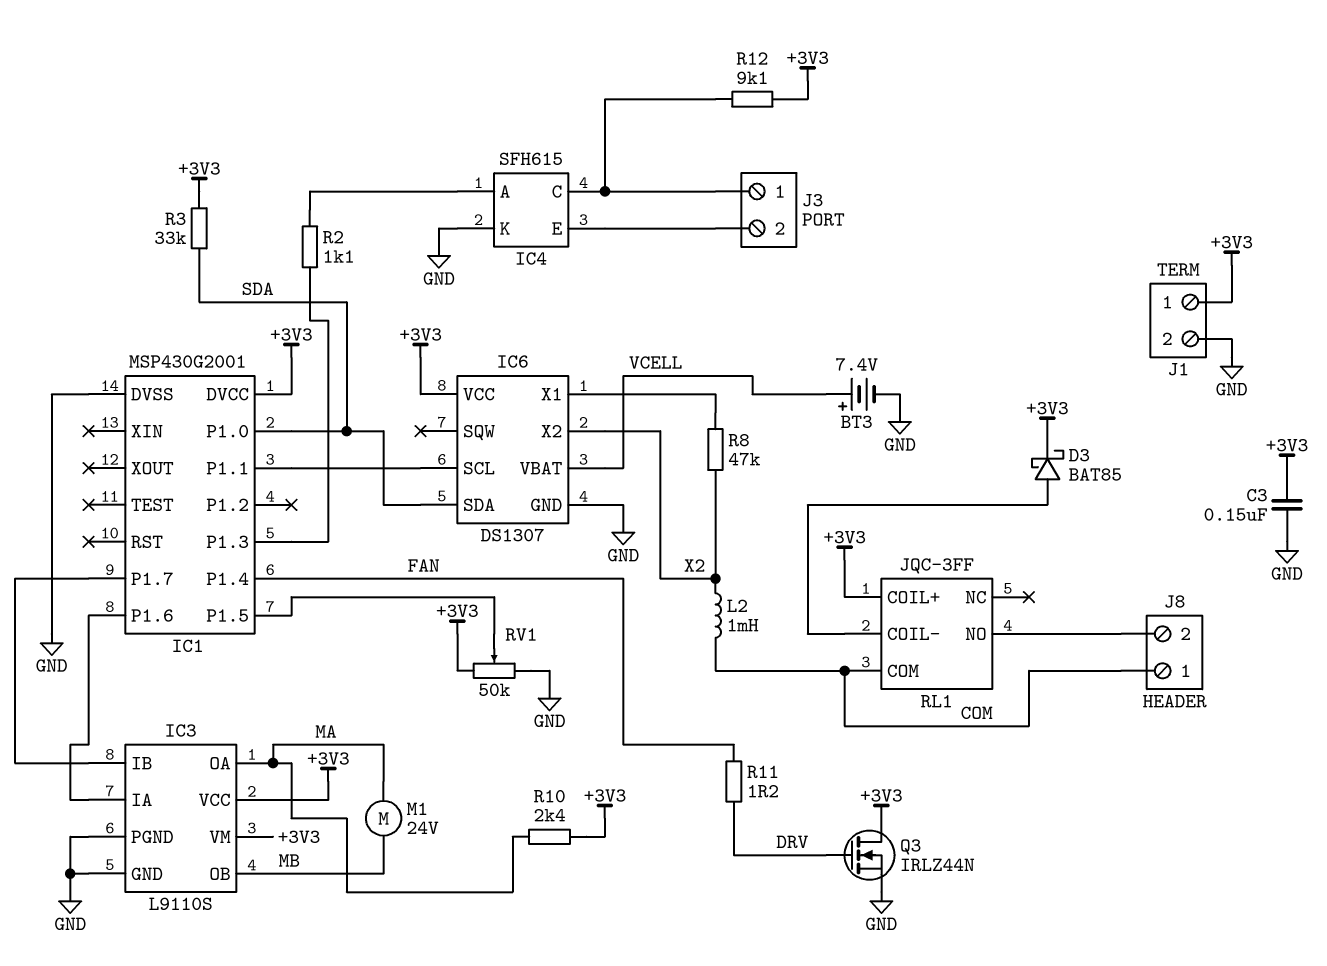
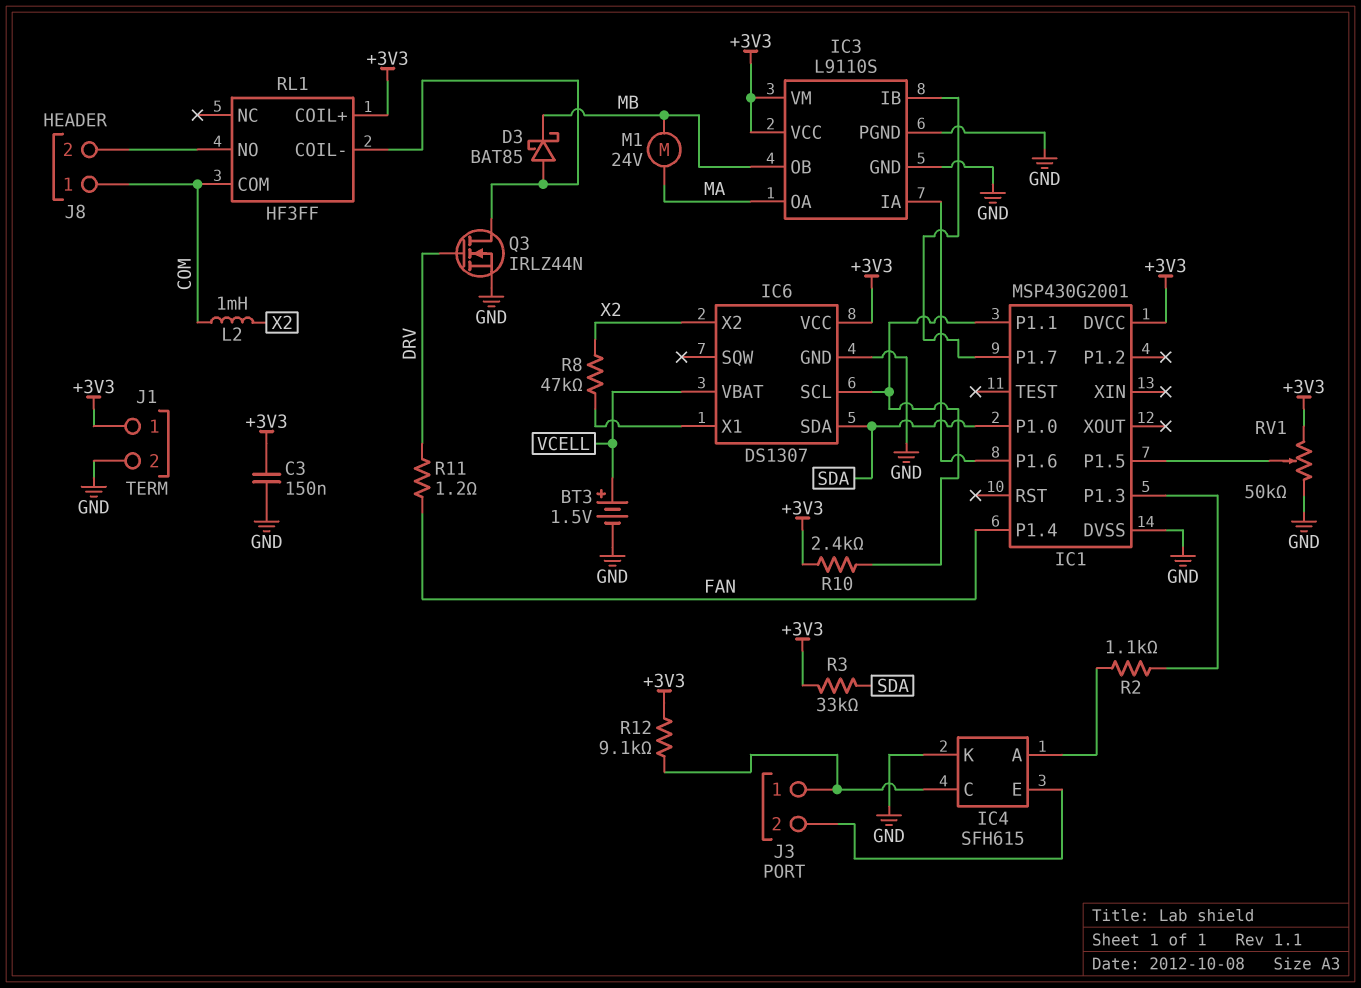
BT3: 7.4V (plus VCELL, minus GND) -> 1.5V (plus VCELL, minus GND)
D3: schottky BAT85 (A RL1/COIL-, K +3V3) -> schottky BAT85 (A RL1/COIL-, K MB)
Q3: NMOS IRLZ44N (G DRV, D +3V3, S GND) -> NMOS IRLZ44N (G DRV, D RL1/COIL-, S GND)
R10: 2.4k (+3V3, MA) -> 2.4k (+3V3, IC1/P1.1)
RL1: JQC-3FF -> HF3FF

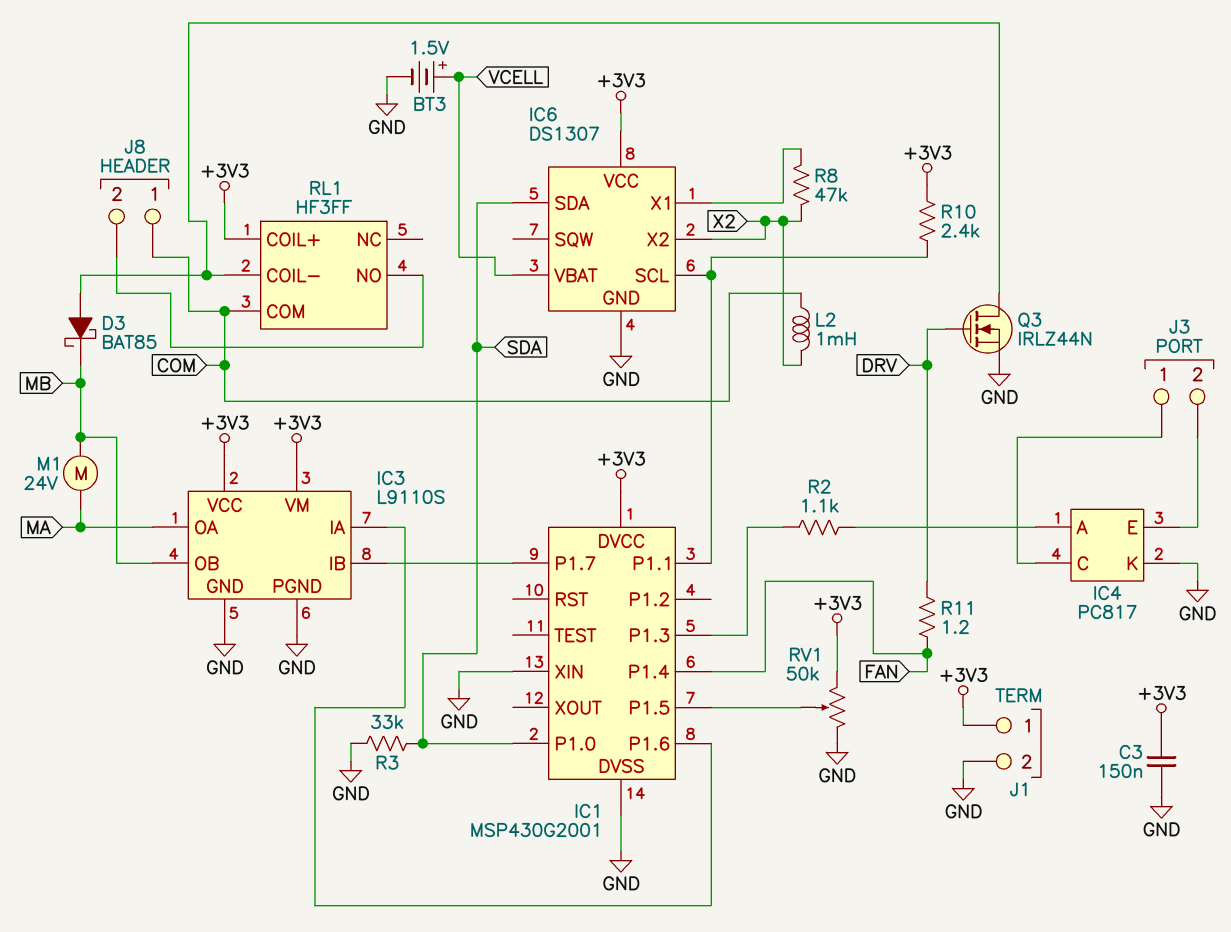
IC1 pin XIN: none -> GND
IC4: SFH615 -> PC817
R3: 33k (+3V3, SDA) -> 33k (GND, SDA)
R12: 9.1k (+3V3, IC4/C) -> none

